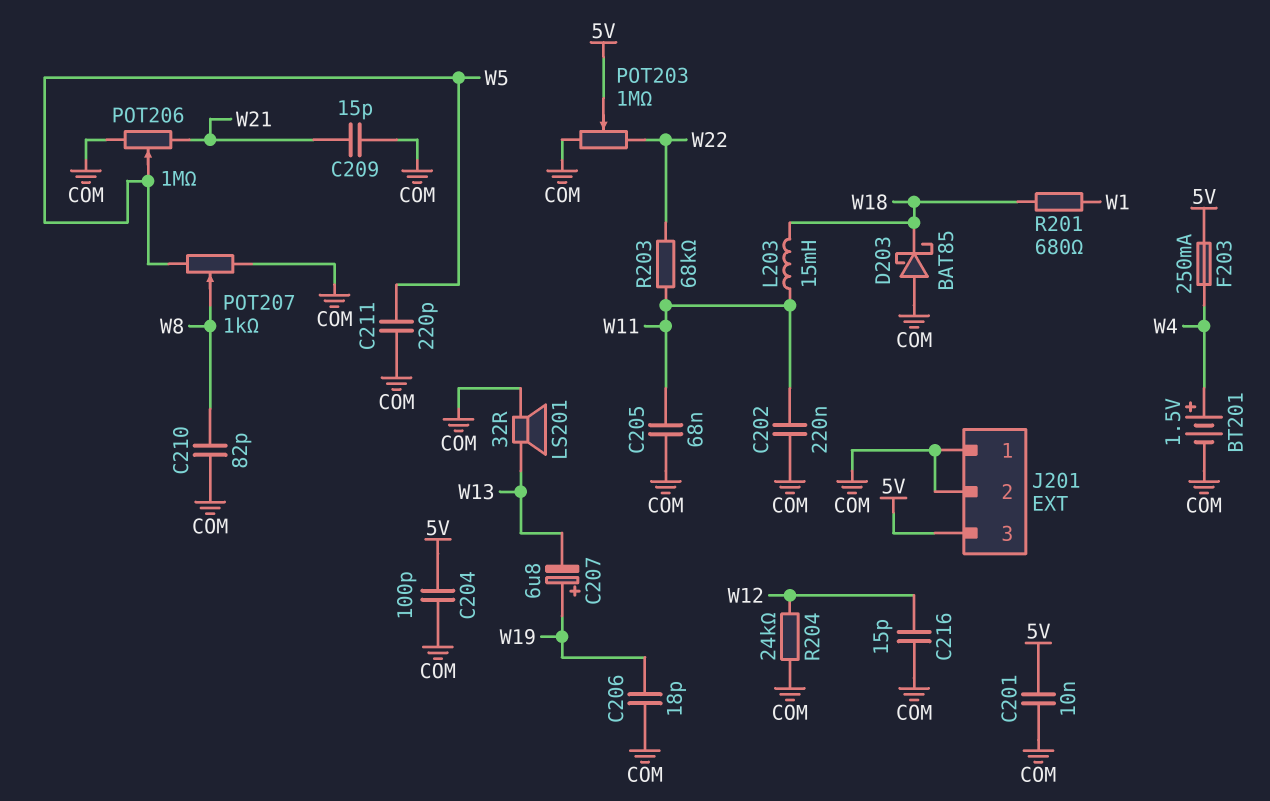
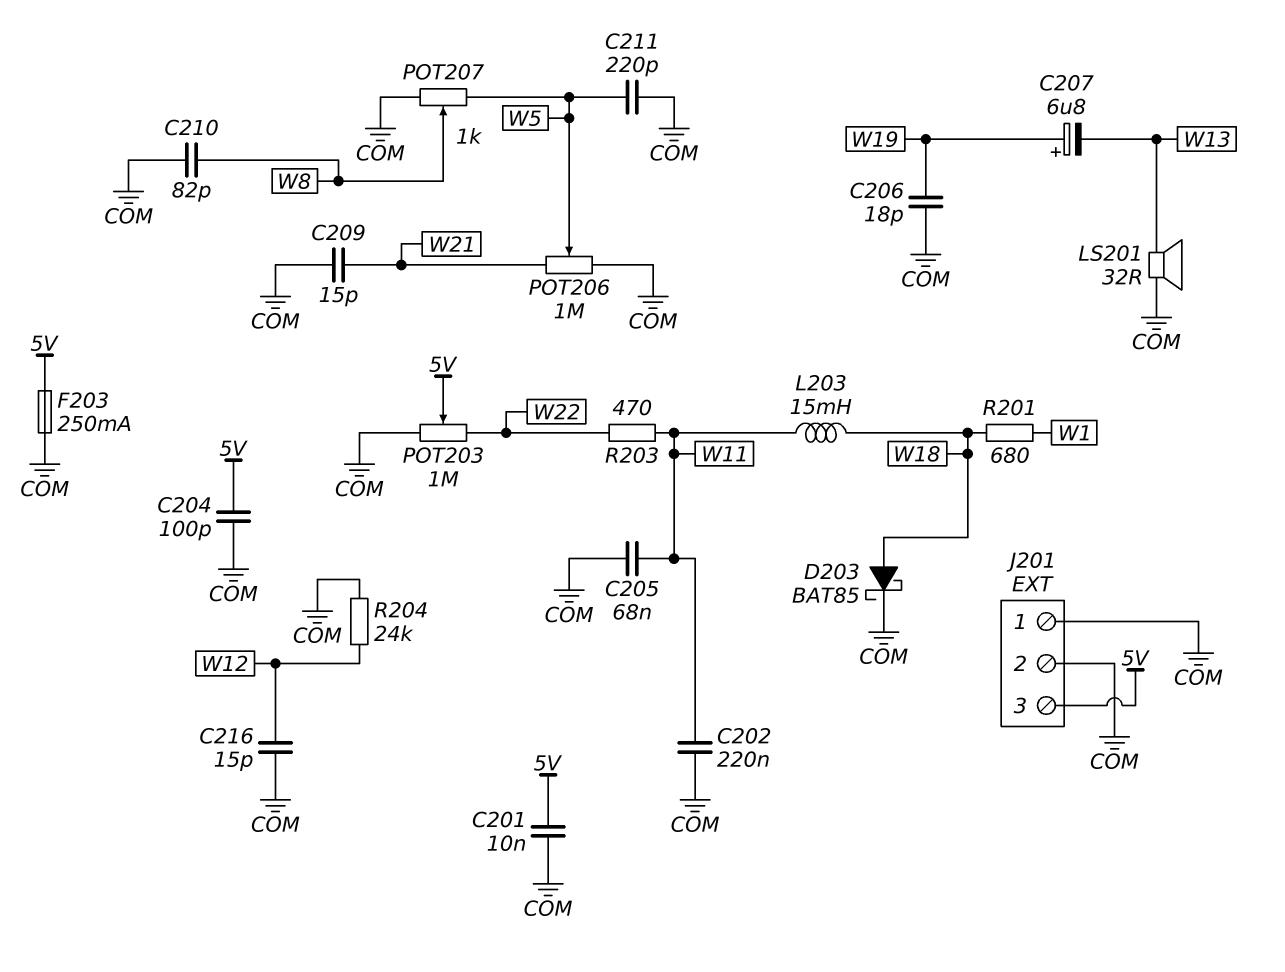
BT201: 1.5V (plus W4, minus COM) -> none
D203: schottky BAT85 (A COM, K W18) -> schottky BAT85 (A W18, K COM)
F203: 250mA (5V, W4) -> 250mA (5V, COM)
R203: 68k (W11, W22) -> 470 (W11, W22)

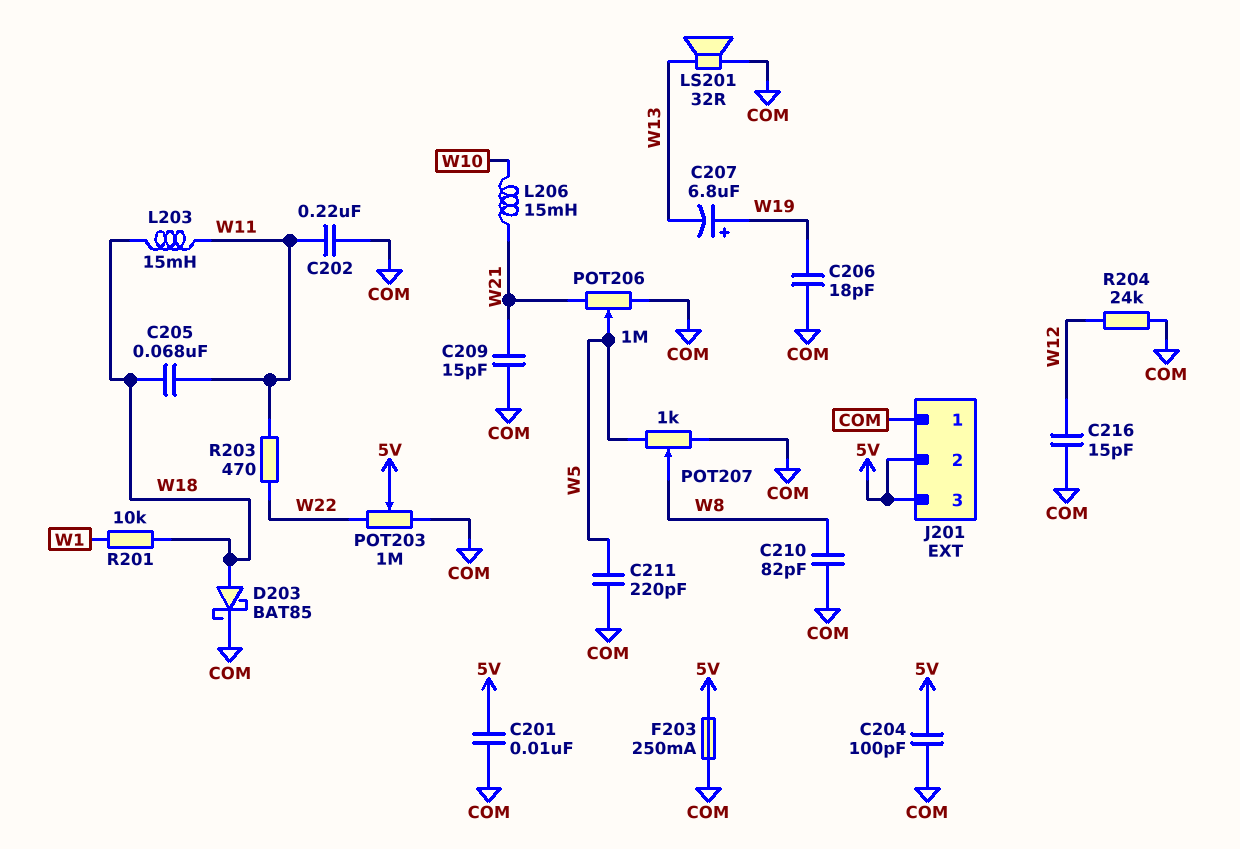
C205: 68nF (COM, W11) -> 68nF (W11, W18)
J201 pin 2: COM -> 5V
L206: none -> 15mH (W10, W21)
R201: 680 (W1, W18) -> 10k (W1, W18)

